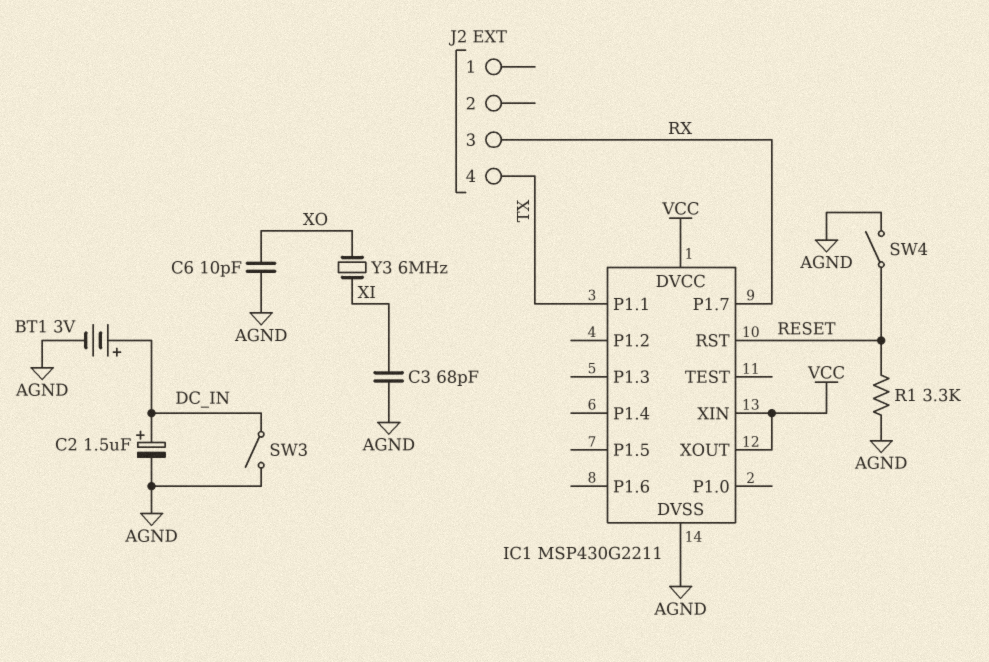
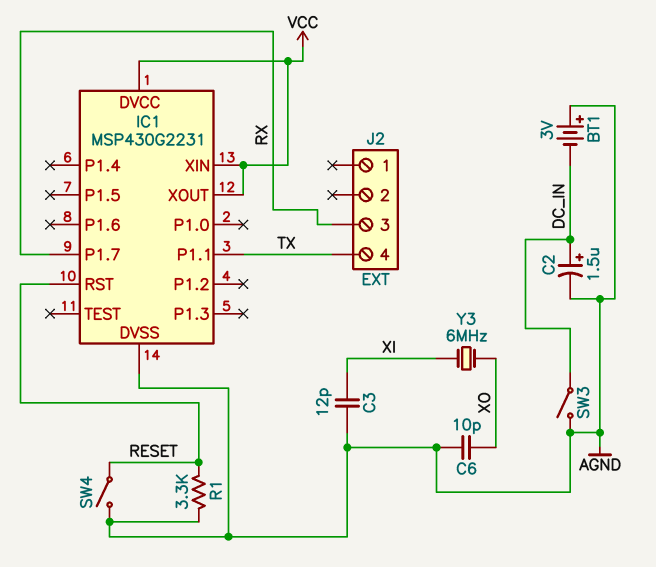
BT1: 3V (plus DC_IN, minus AGND) -> 3V (plus AGND, minus DC_IN)
C3: 68pF (AGND, XI) -> 12pF (AGND, XI)
IC1: MSP430G2211 -> MSP430G2231

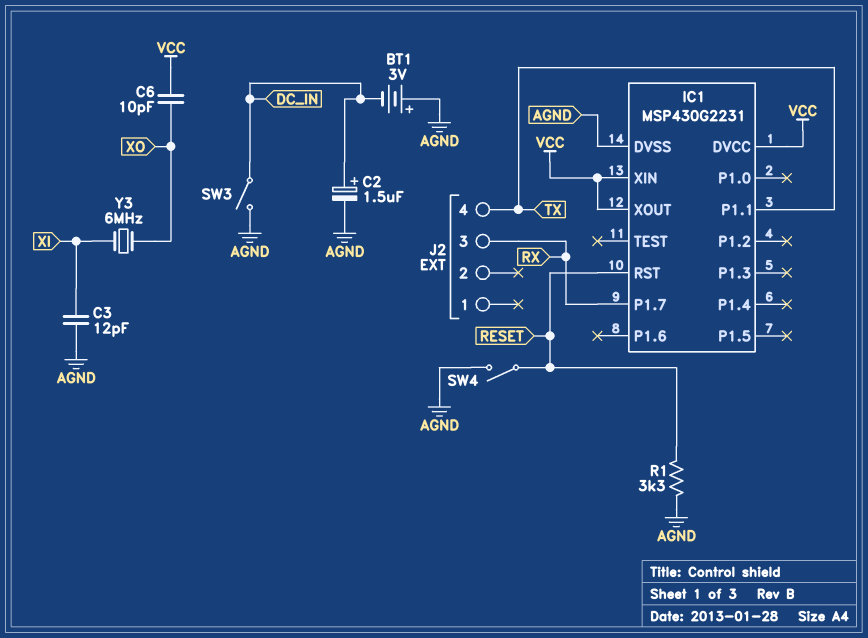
C6: 10pF (AGND, XO) -> 10pF (VCC, XO)

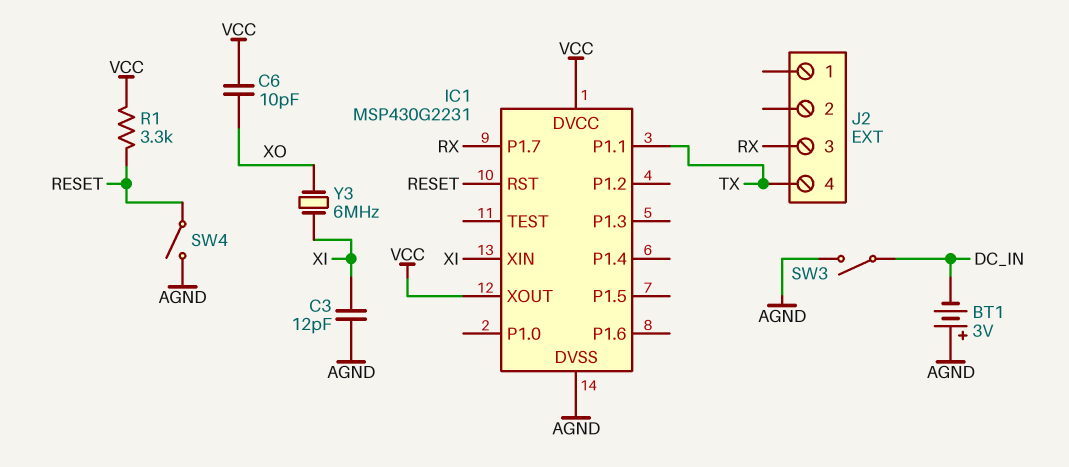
C2: 1.5uF (plus DC_IN, minus AGND) -> none
IC1 pin XIN: VCC -> XI
R1: 3.3k (AGND, RESET) -> 3.3k (RESET, VCC)

